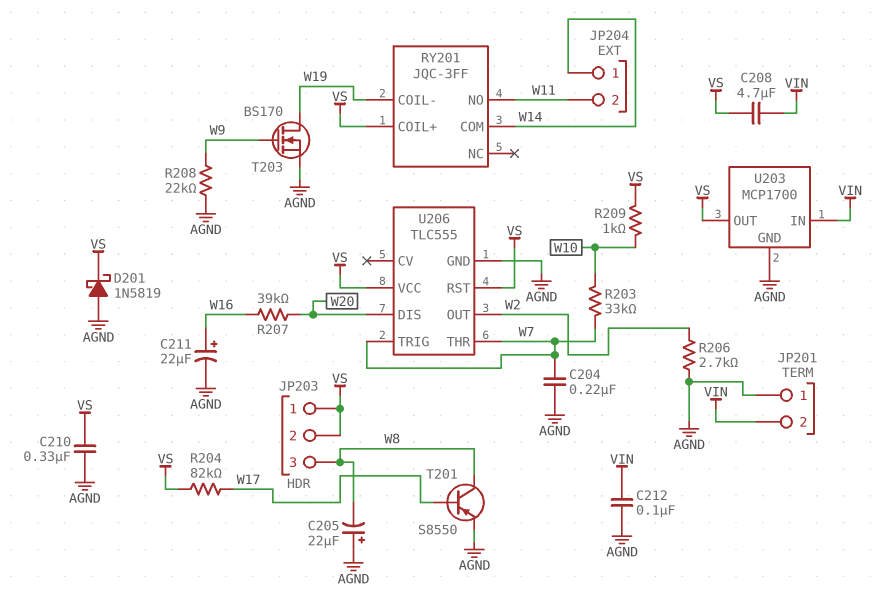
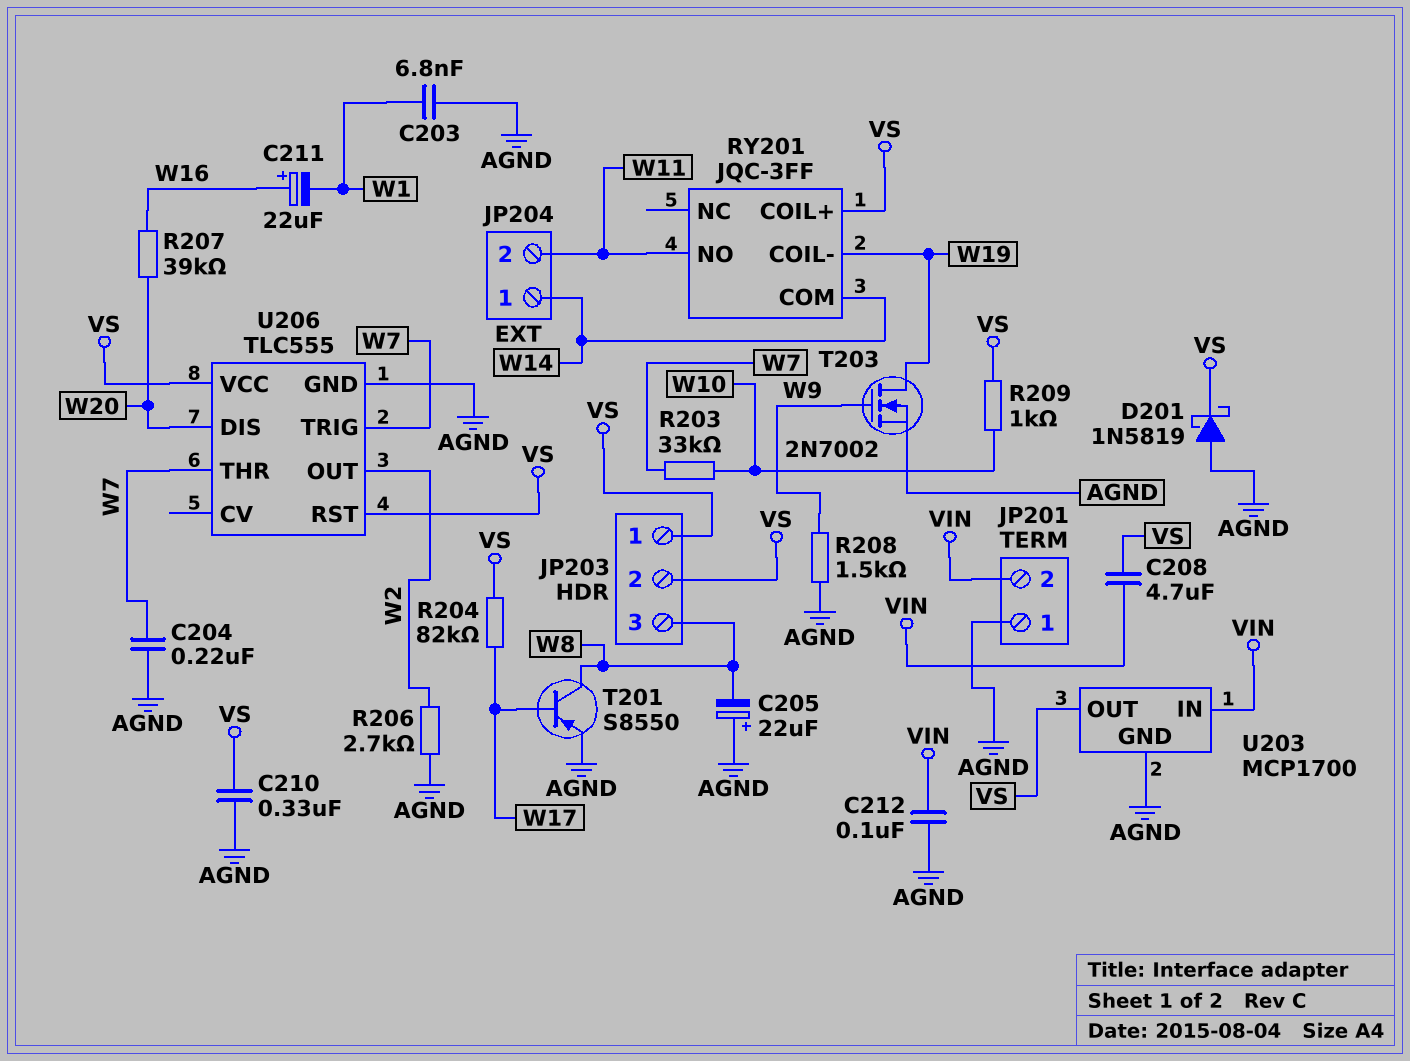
C203: none -> 6.8nF (AGND, W1)
C211: 22uF (plus W16, minus AGND) -> 22uF (plus W16, minus W1)
R208: 22k (AGND, W9) -> 1.5k (AGND, W9)
T203: NMOS BS170 (G W9, D W19, S AGND) -> NMOS 2N7002 (G W9, D W19, S AGND)

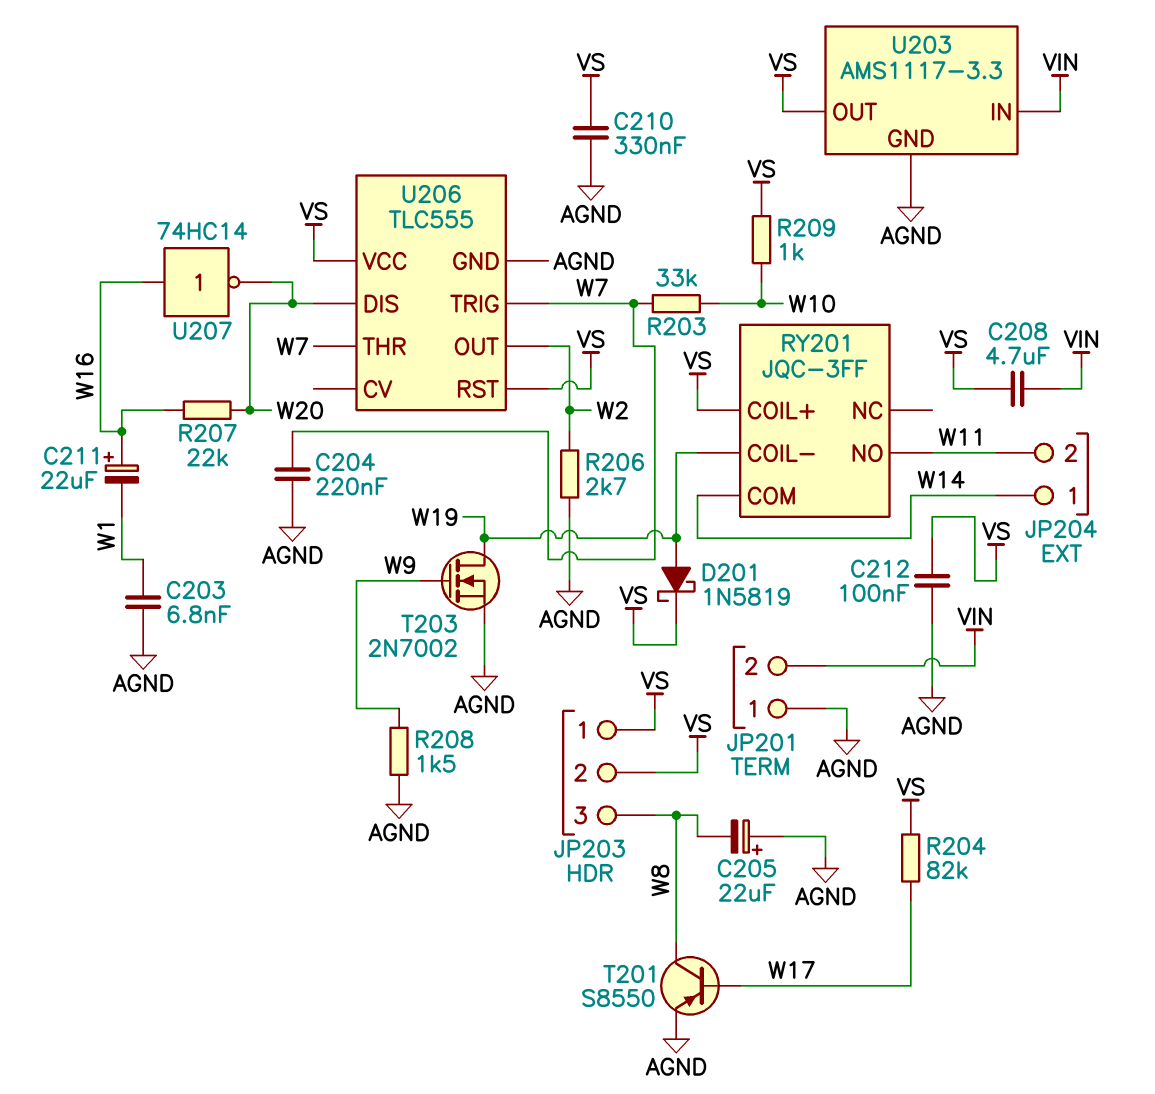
C212: 100nF (AGND, VIN) -> 100nF (AGND, VS)
D201: schottky 1N5819 (A AGND, K VS) -> schottky 1N5819 (A W19, K VS)
R207: 39k (W16, W20) -> 22k (W16, W20)
U203: MCP1700 -> AMS1117-3.3
U207: none -> NOT 74HC14 (in W16, out W20)

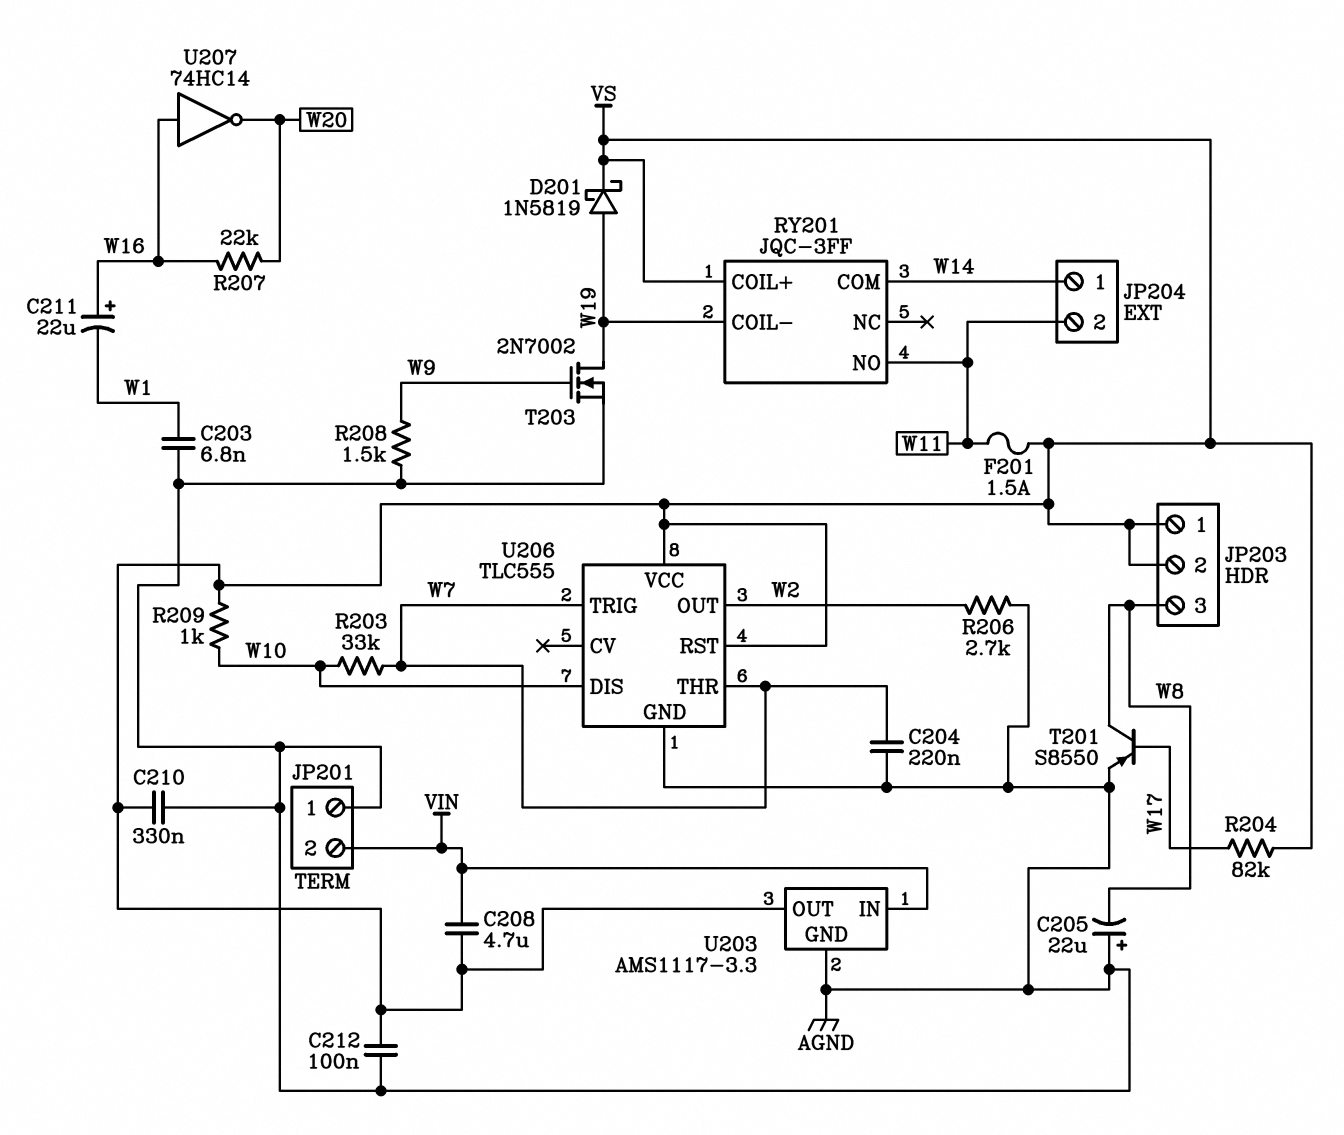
F201: none -> 1.5A (VS, W11)
U206 pin DIS: W20 -> W10

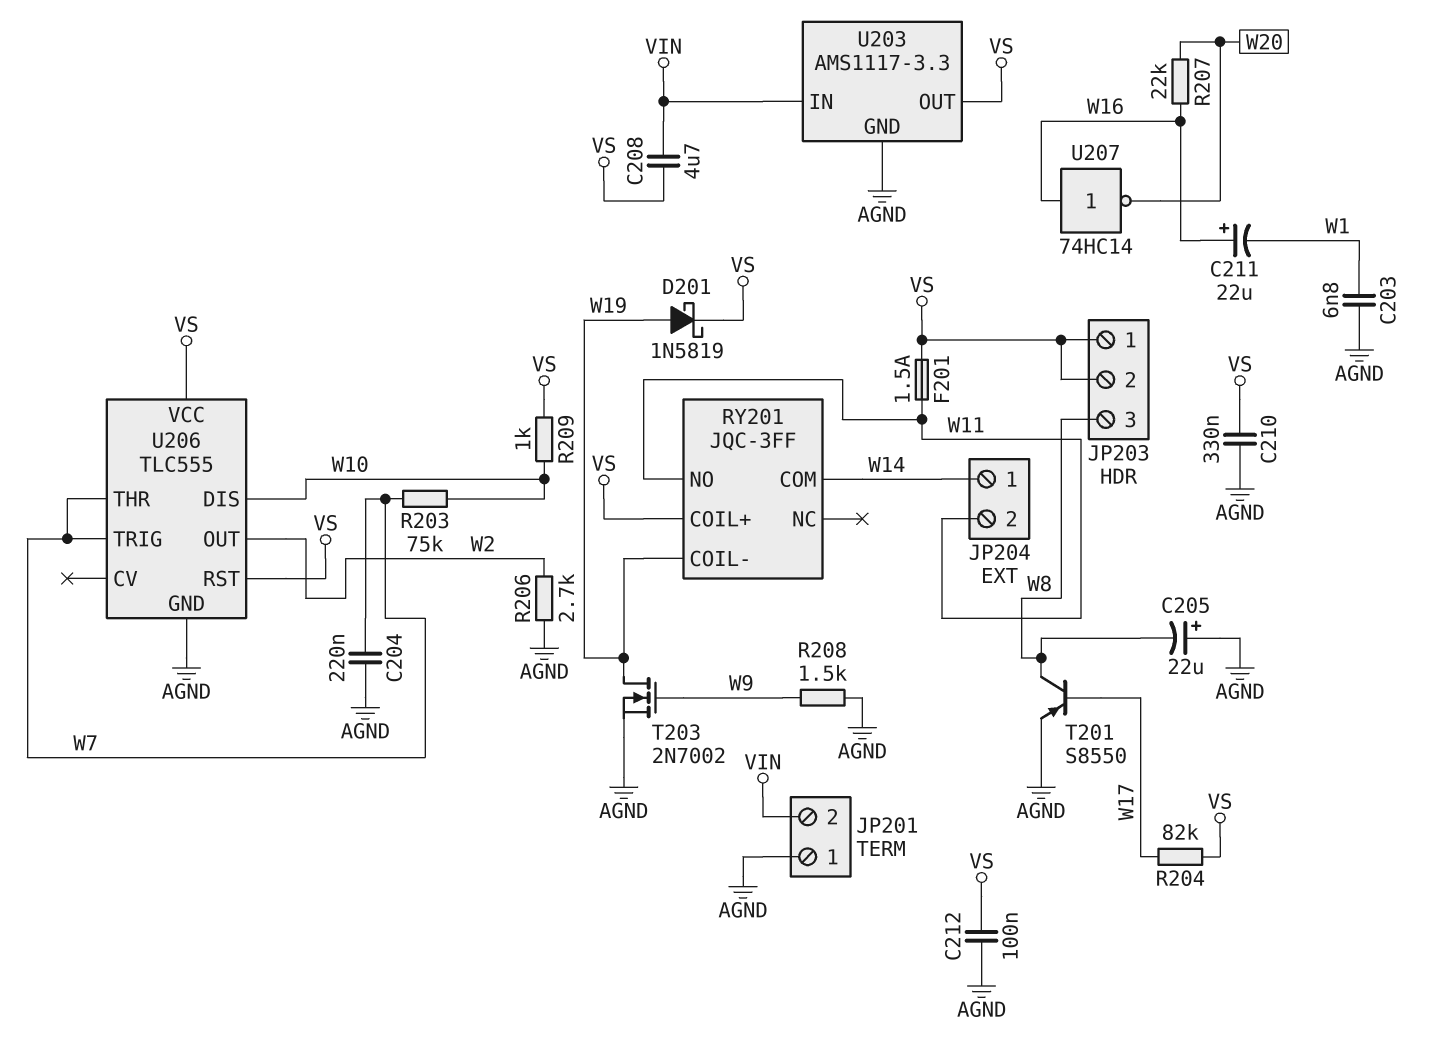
R203: 33k (W7, W10) -> 75k (W7, W10)

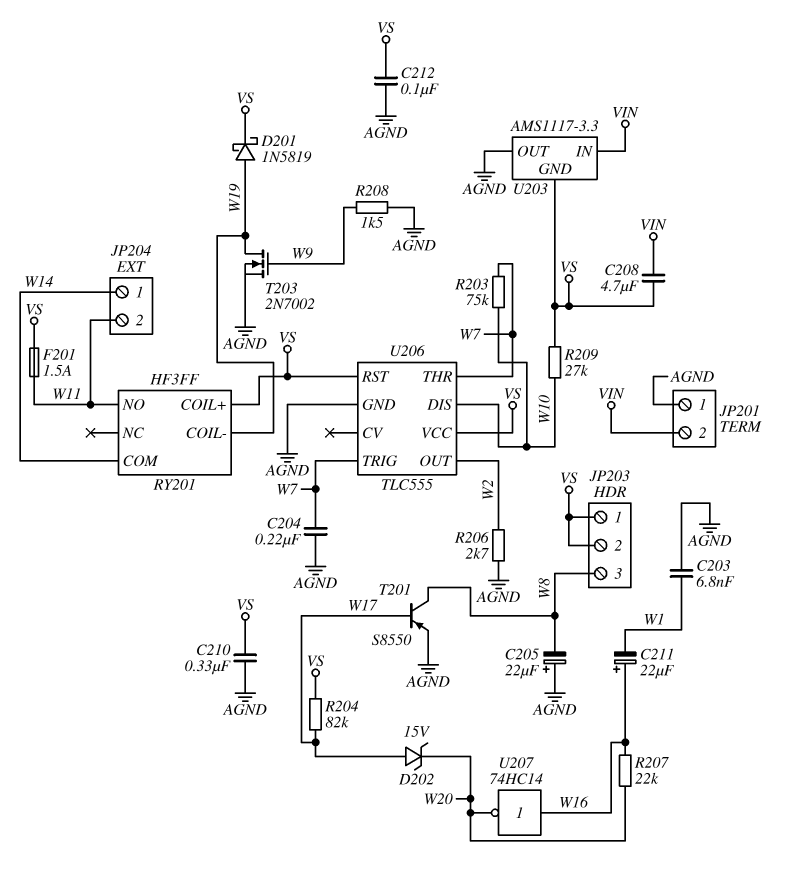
D202: none -> zener 15V (A W17, K W20)
R209: 1k (VS, W10) -> 27k (VS, W10)
RY201: JQC-3FF -> HF3FF
U203 pin GND: AGND -> VS
U203 pin OUT: VS -> AGND

